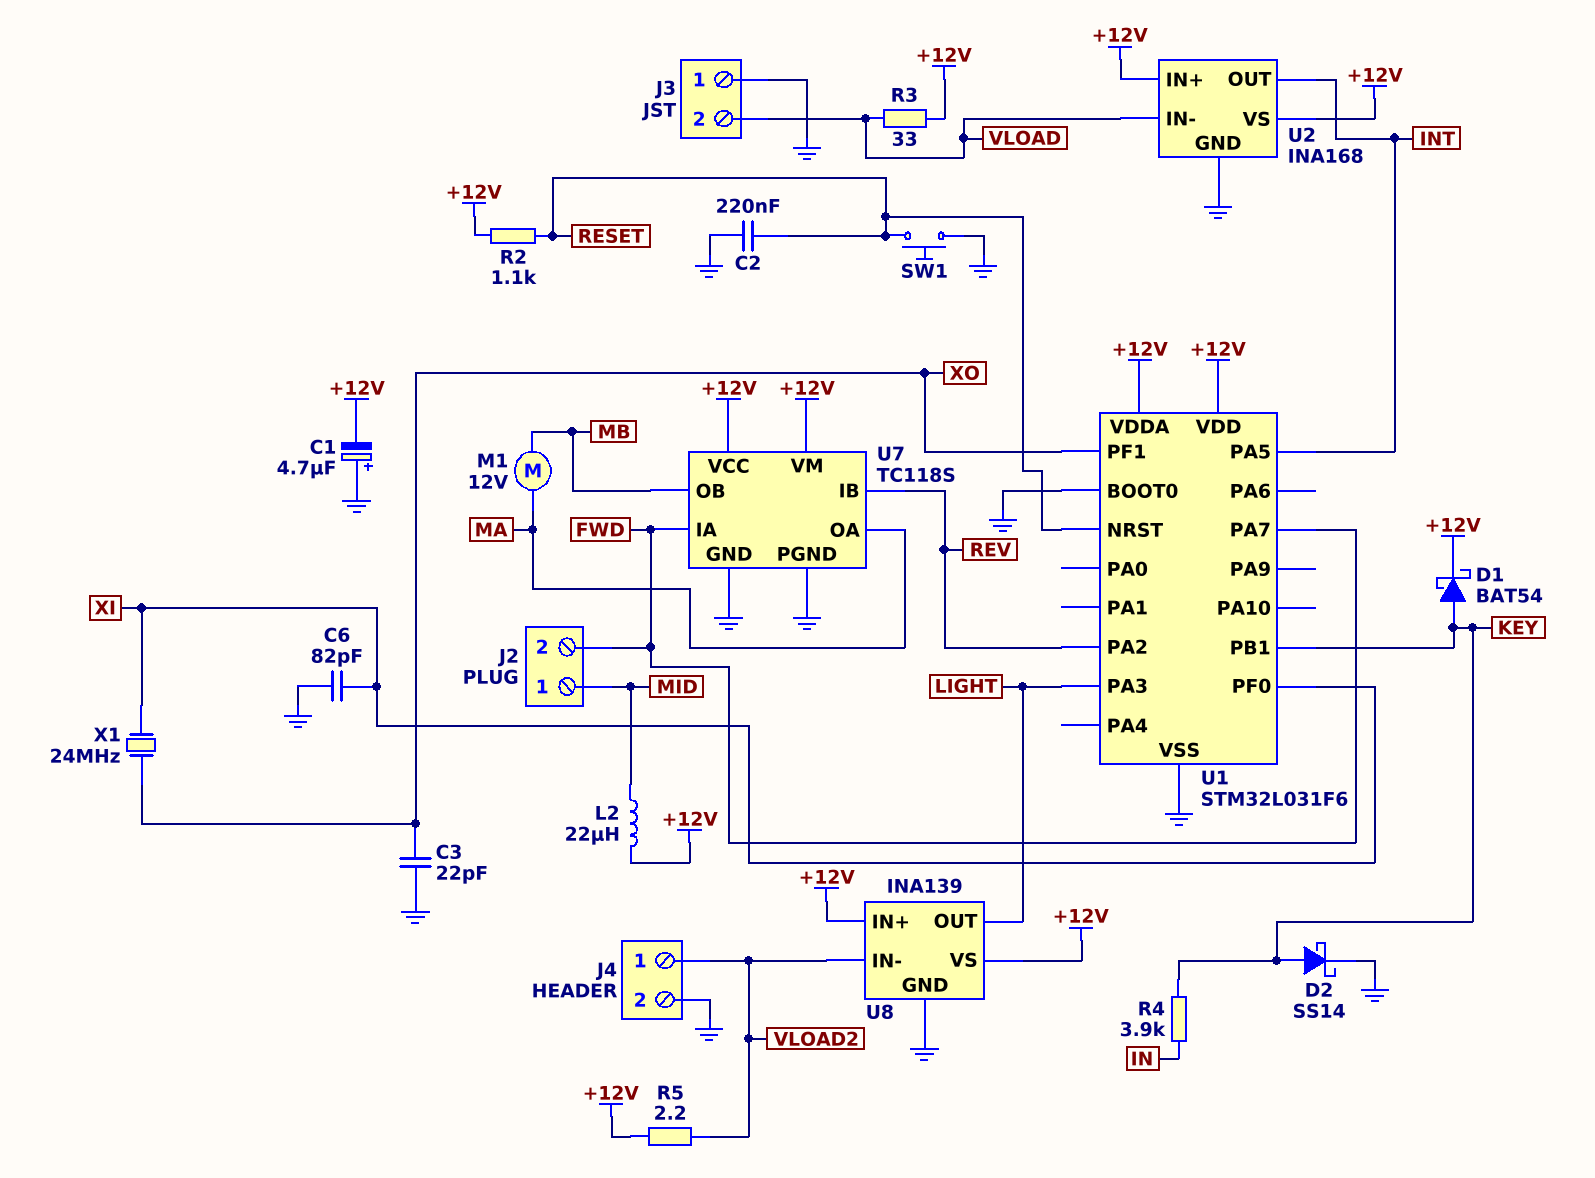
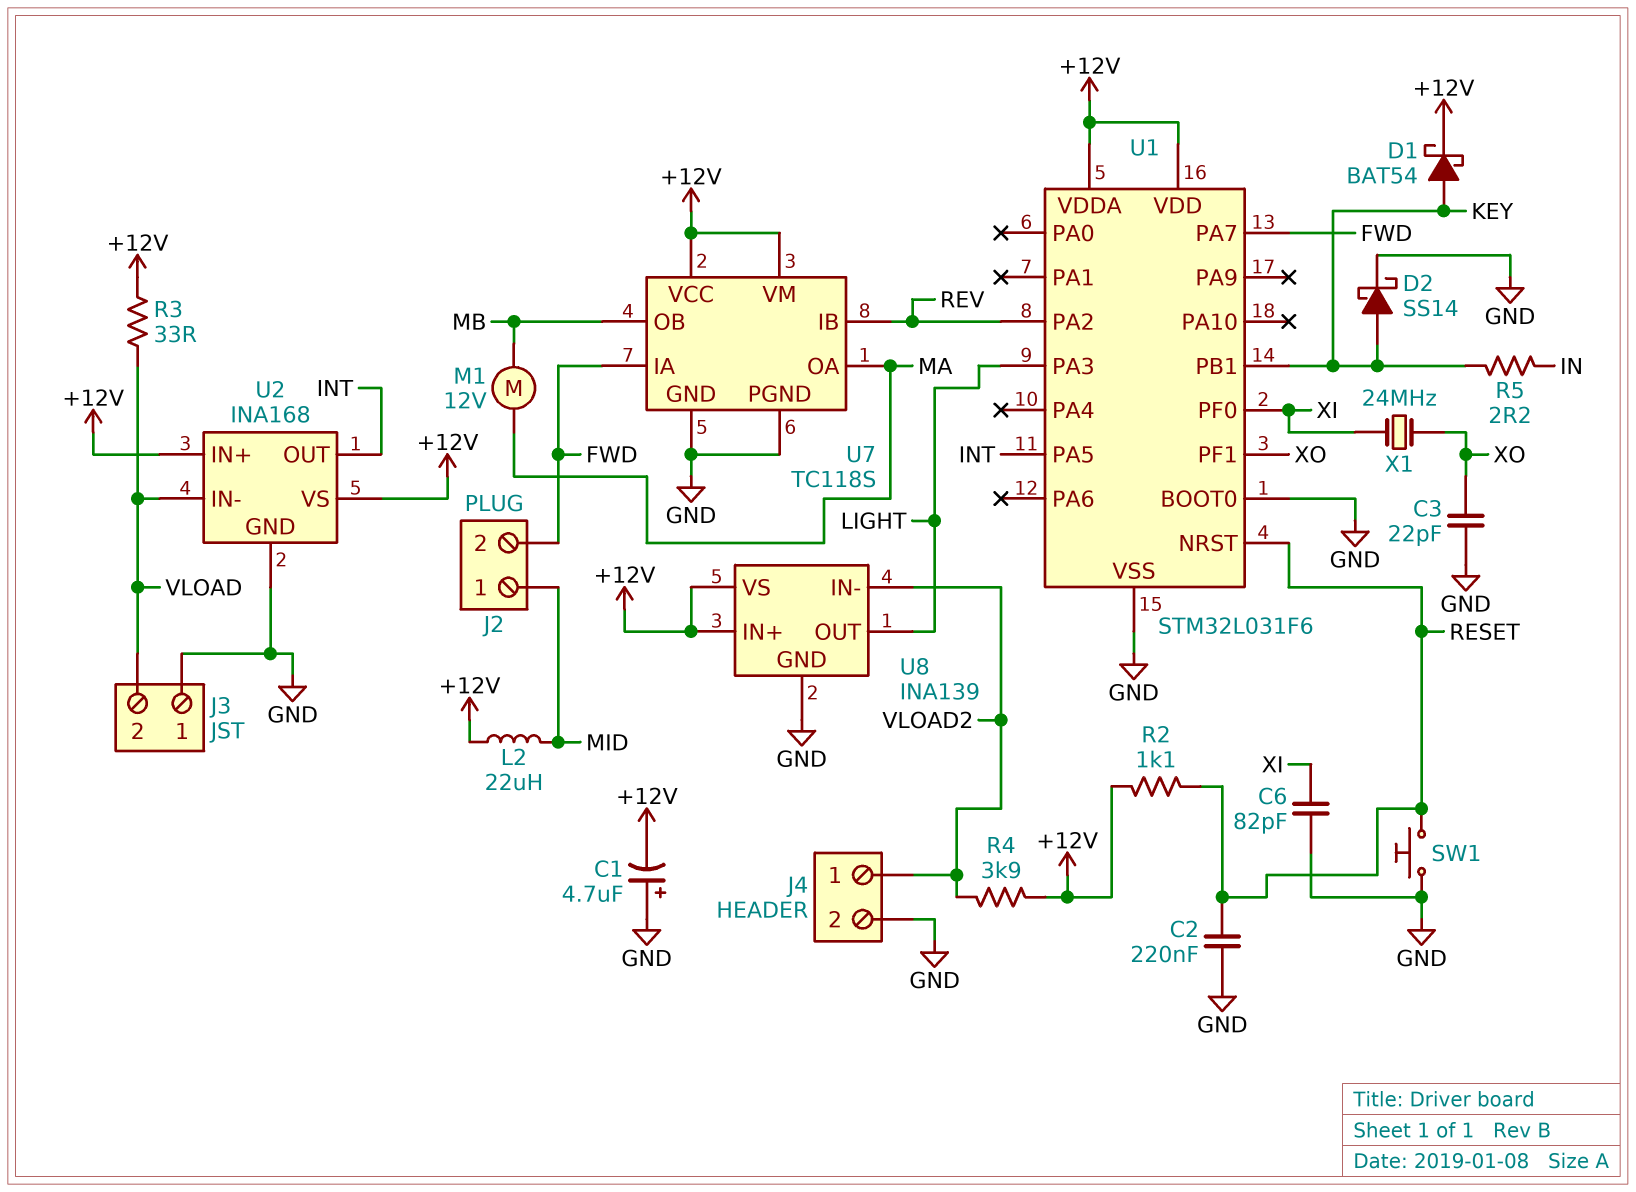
R4: 3.9k (IN, KEY) -> 3.9k (+12V, VLOAD2)
R5: 2.2 (+12V, VLOAD2) -> 2.2 (IN, KEY)

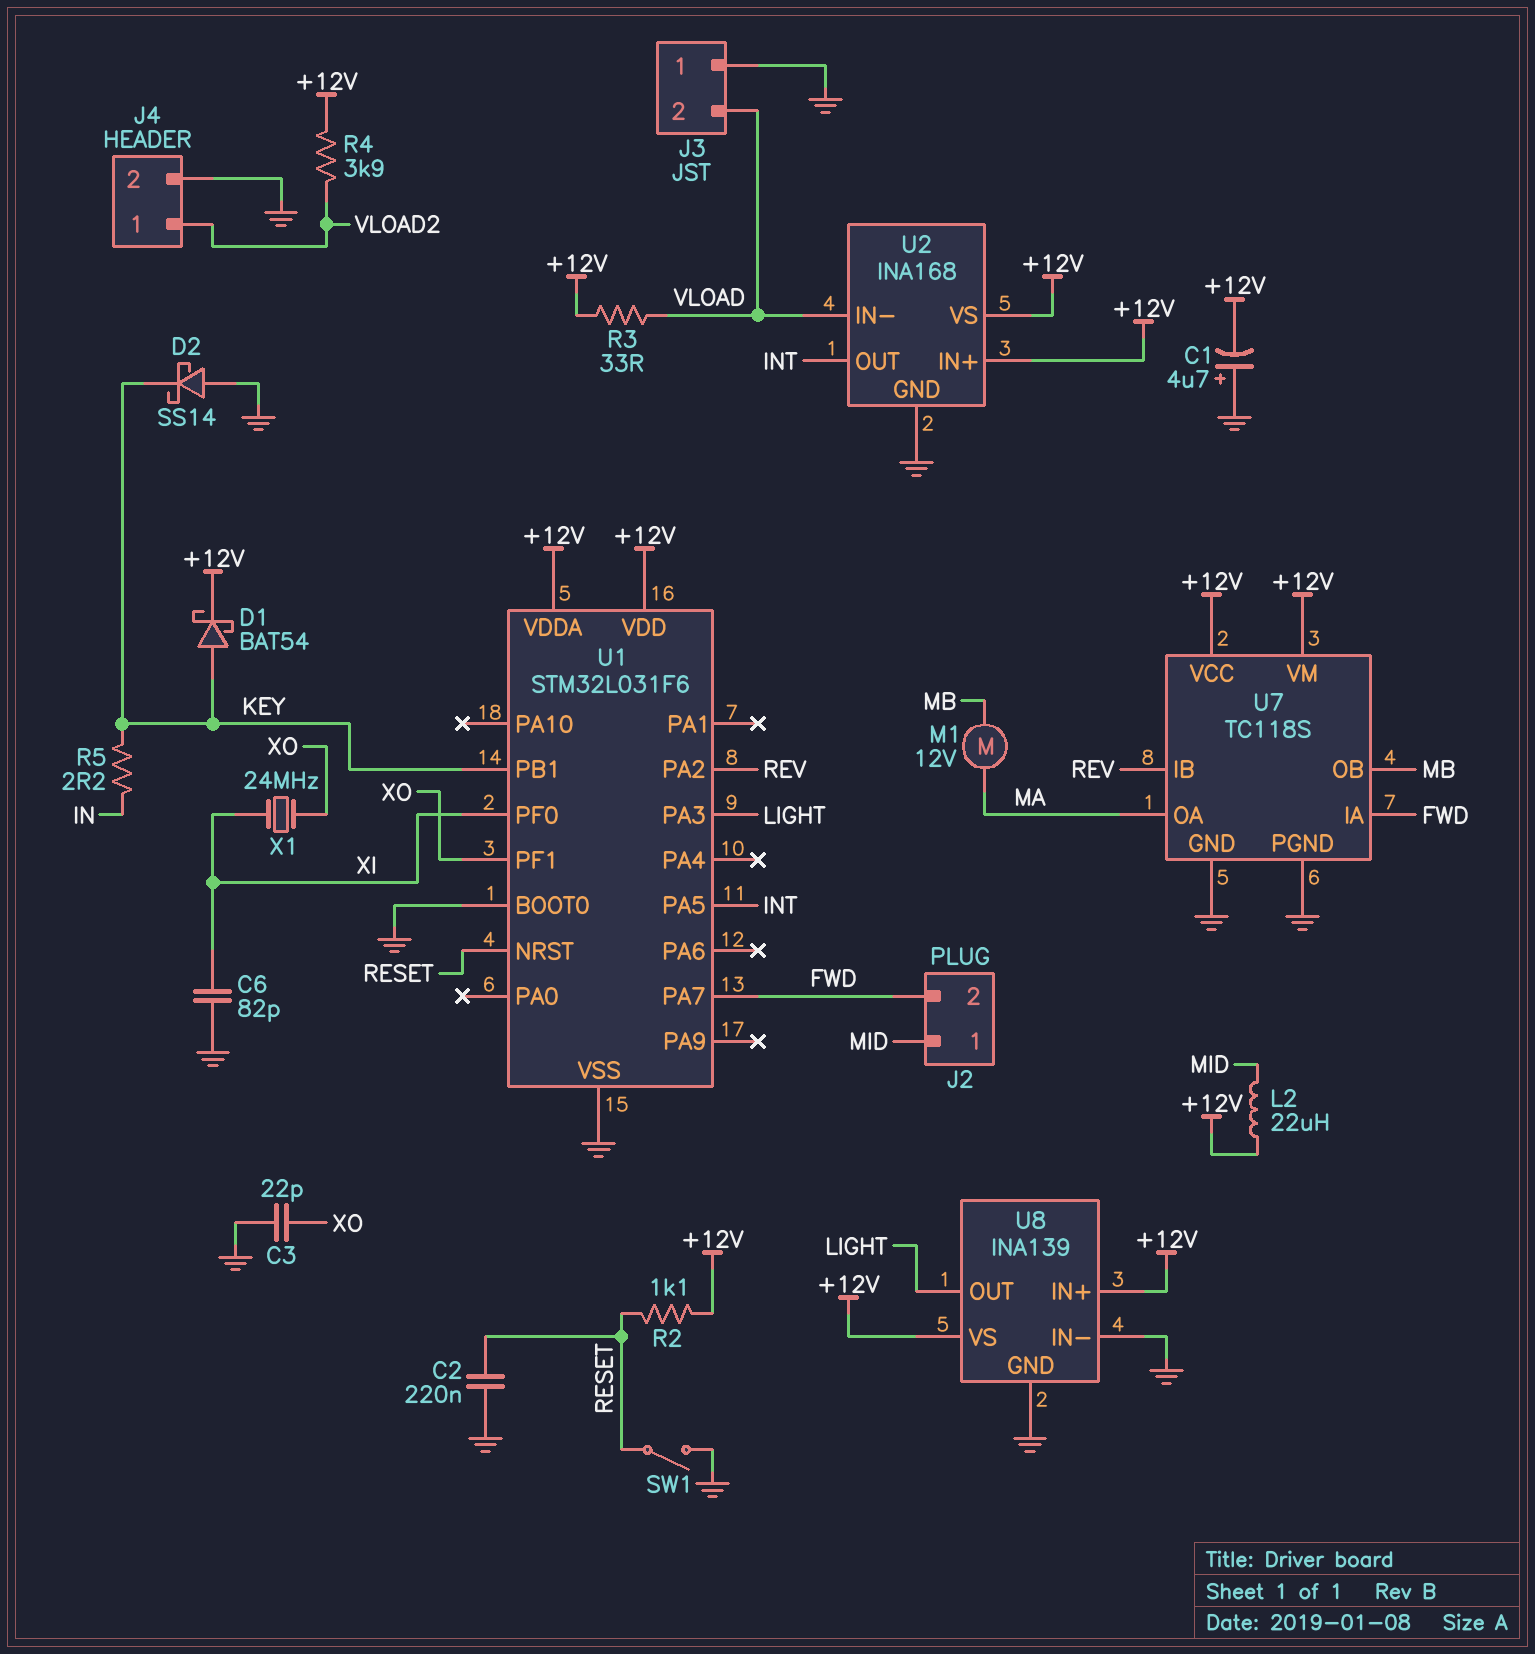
D2: schottky SS14 (A KEY, K GND) -> schottky SS14 (A GND, K KEY)
SW1: button (GND, RESET) -> switch (GND, RESET)
U8 pin IN-: VLOAD2 -> GND

